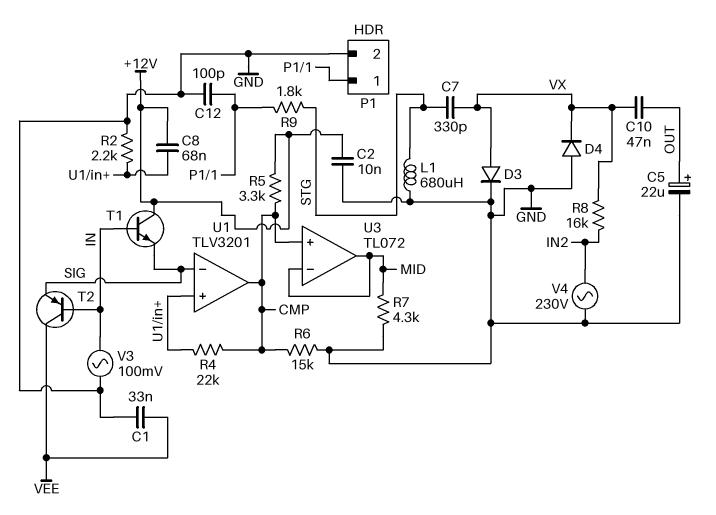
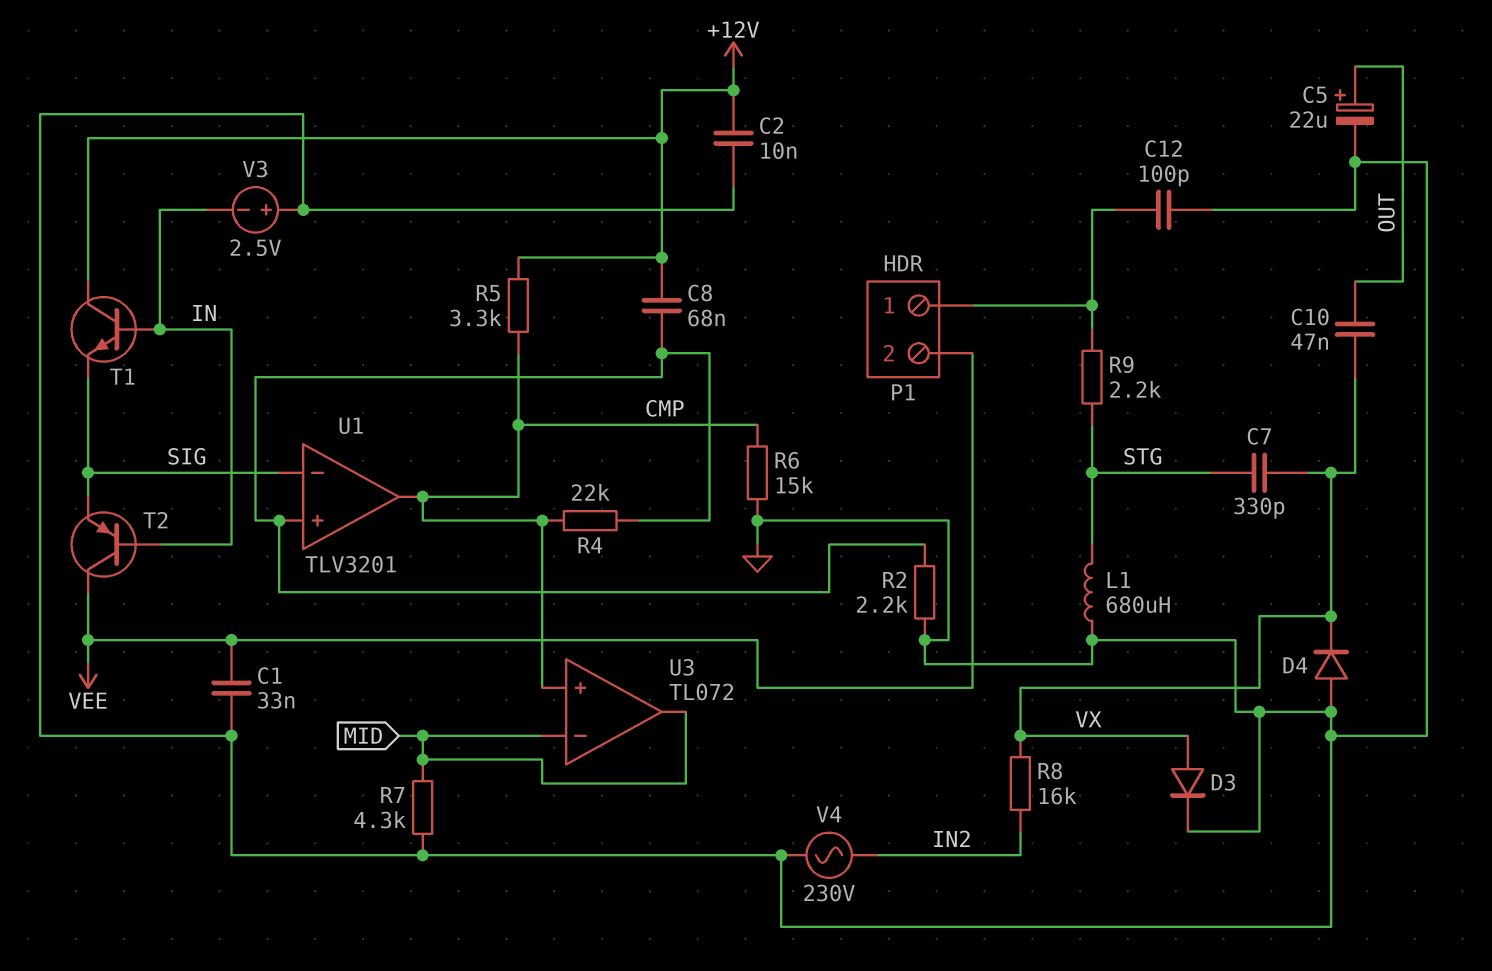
P1 pin 2: GND -> VEE
R9: 1.8k (P1/1, STG) -> 2.2k (P1/1, STG)
V3: AC 100mV (GND, IN) -> 2.5V (plus GND, minus IN)

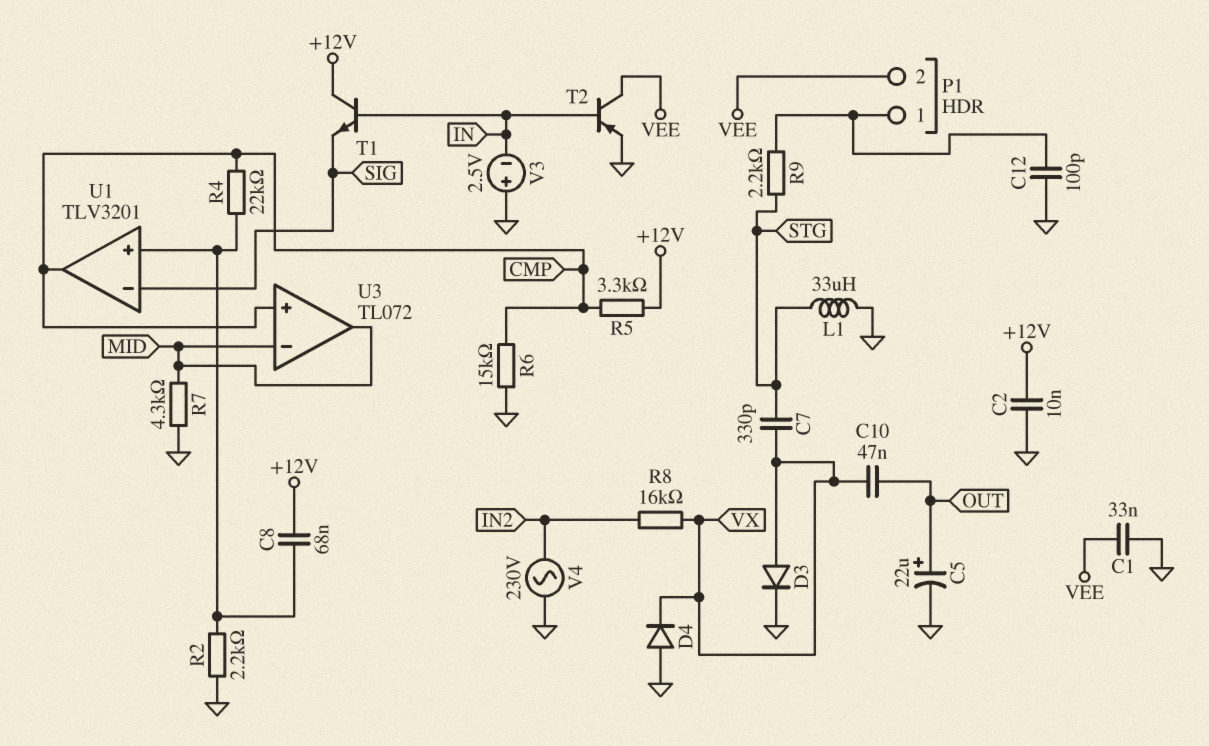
L1: 680uH (GND, STG) -> 33uH (GND, STG)
T2: PNP (B IN, C VEE, E SIG) -> PNP (B IN, C VEE, E GND)

